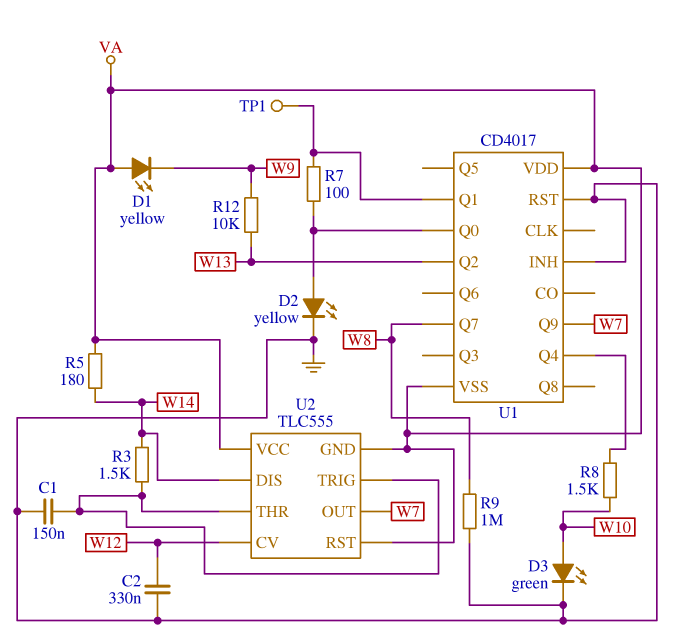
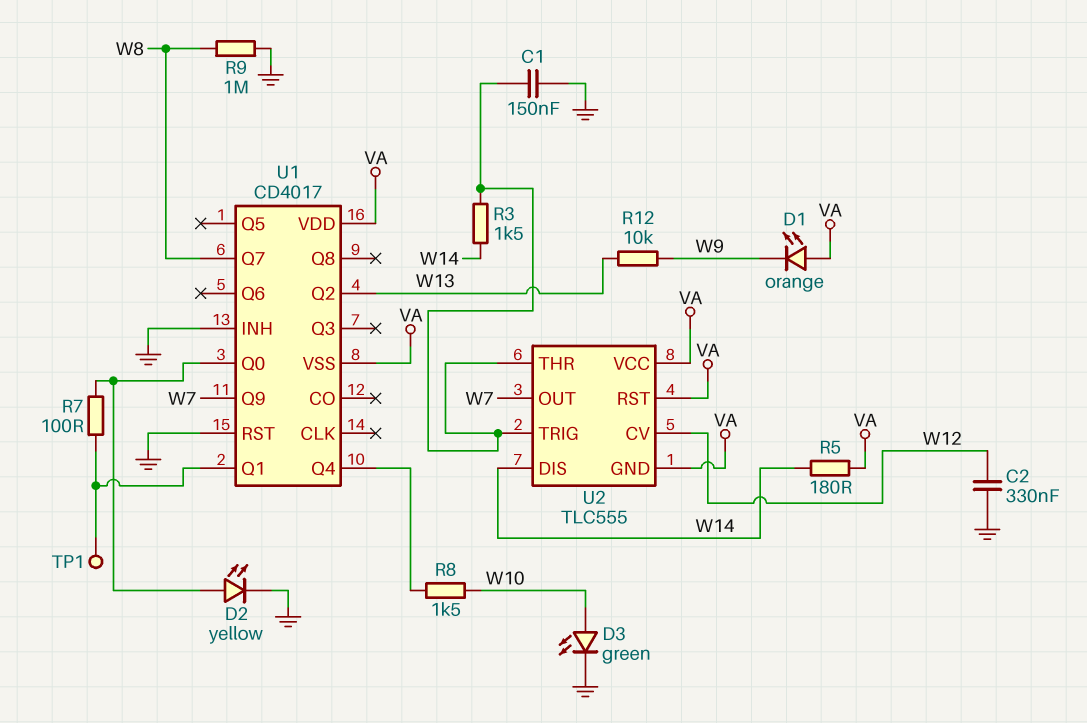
D1: LED yellow (A VA, K W9) -> LED orange (A VA, K W9)

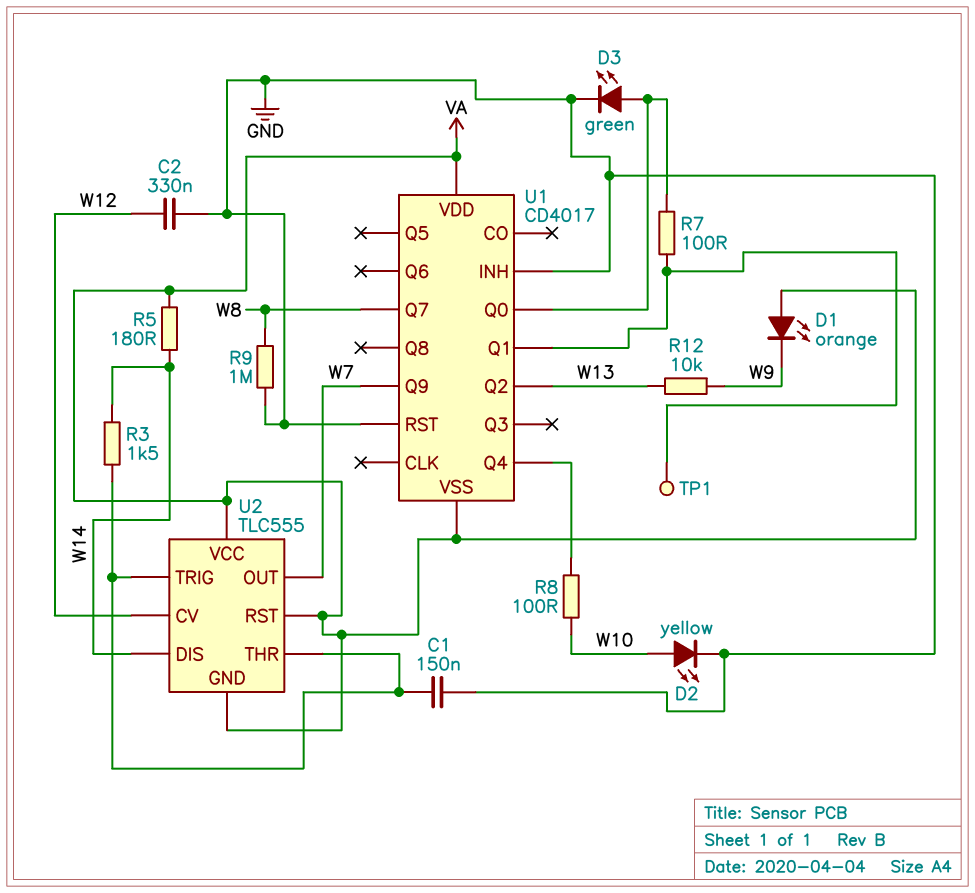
D2: LED yellow (A U1/Q0, K GND) -> LED yellow (A W10, K GND)
D3: LED green (A W10, K GND) -> LED green (A U1/Q0, K GND)
R8: 1.5k (U1/Q4, W10) -> 100 (U1/Q4, W10)

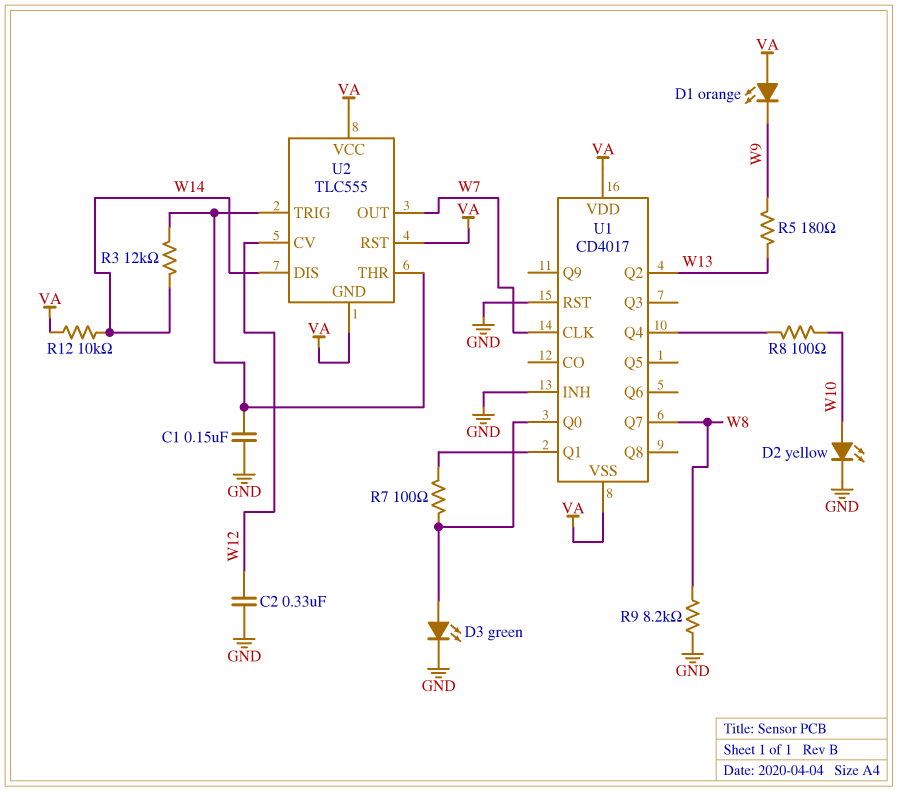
R3: 1.5k (U2/THR, W14) -> 12k (U2/THR, W14)
R5: 180 (VA, W14) -> 180 (W9, W13)
R9: 1M (GND, W8) -> 8.2k (GND, W8)
R12: 10k (W9, W13) -> 10k (VA, W14)
TP1: test point (U1/Q1) -> none
U1 pin CLK: none -> W7
U1 pin Q9: W7 -> none

